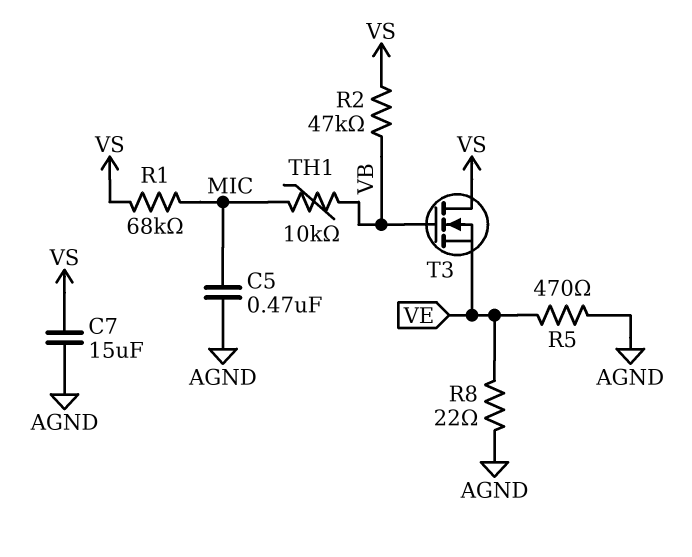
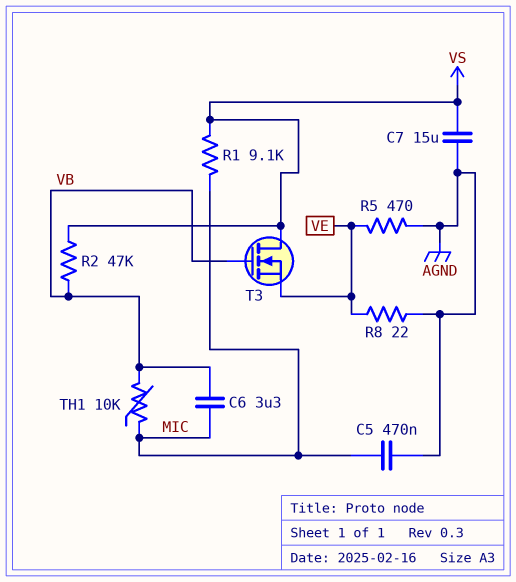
C6: none -> 3.3uF (MIC, VB)
R1: 68k (MIC, VS) -> 9.1k (MIC, VS)

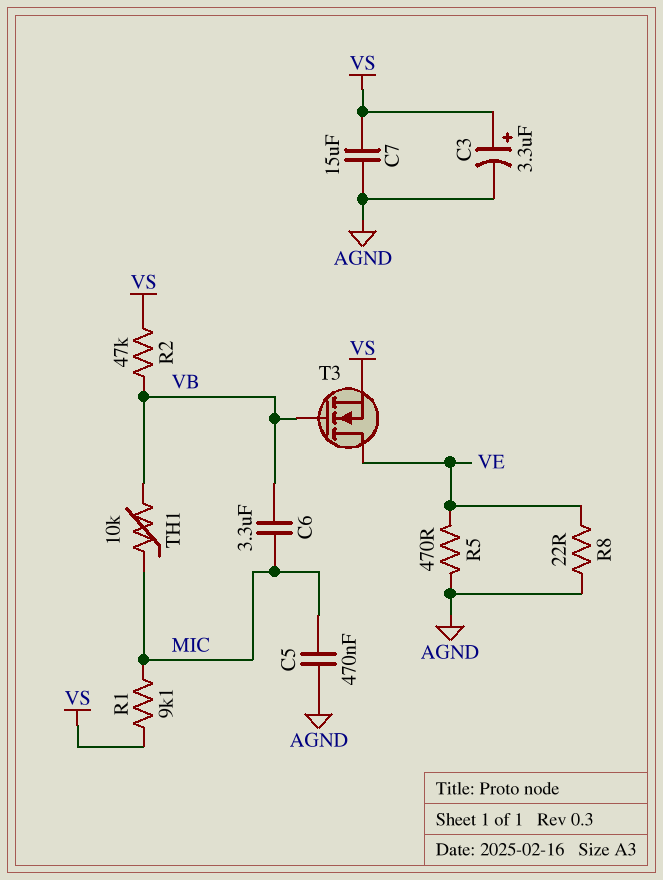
C3: none -> 3.3uF (plus VS, minus AGND)
T3: NMOS (G VB, D VS, S VE) -> NMOS (G VB, D VE, S VS)

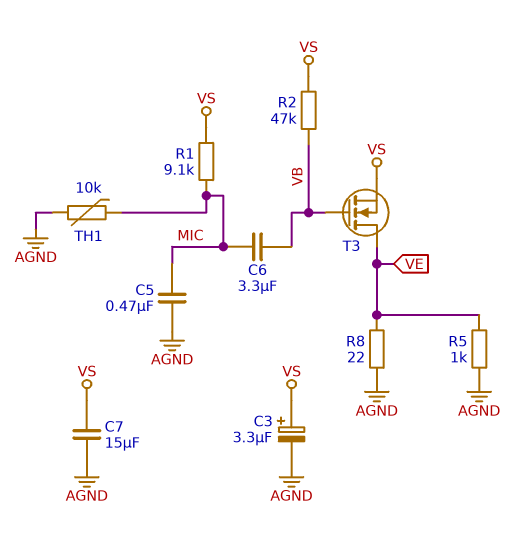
R5: 470 (AGND, VE) -> 1k (AGND, VE)
TH1: 10k (MIC, VB) -> 10k (AGND, MIC)

